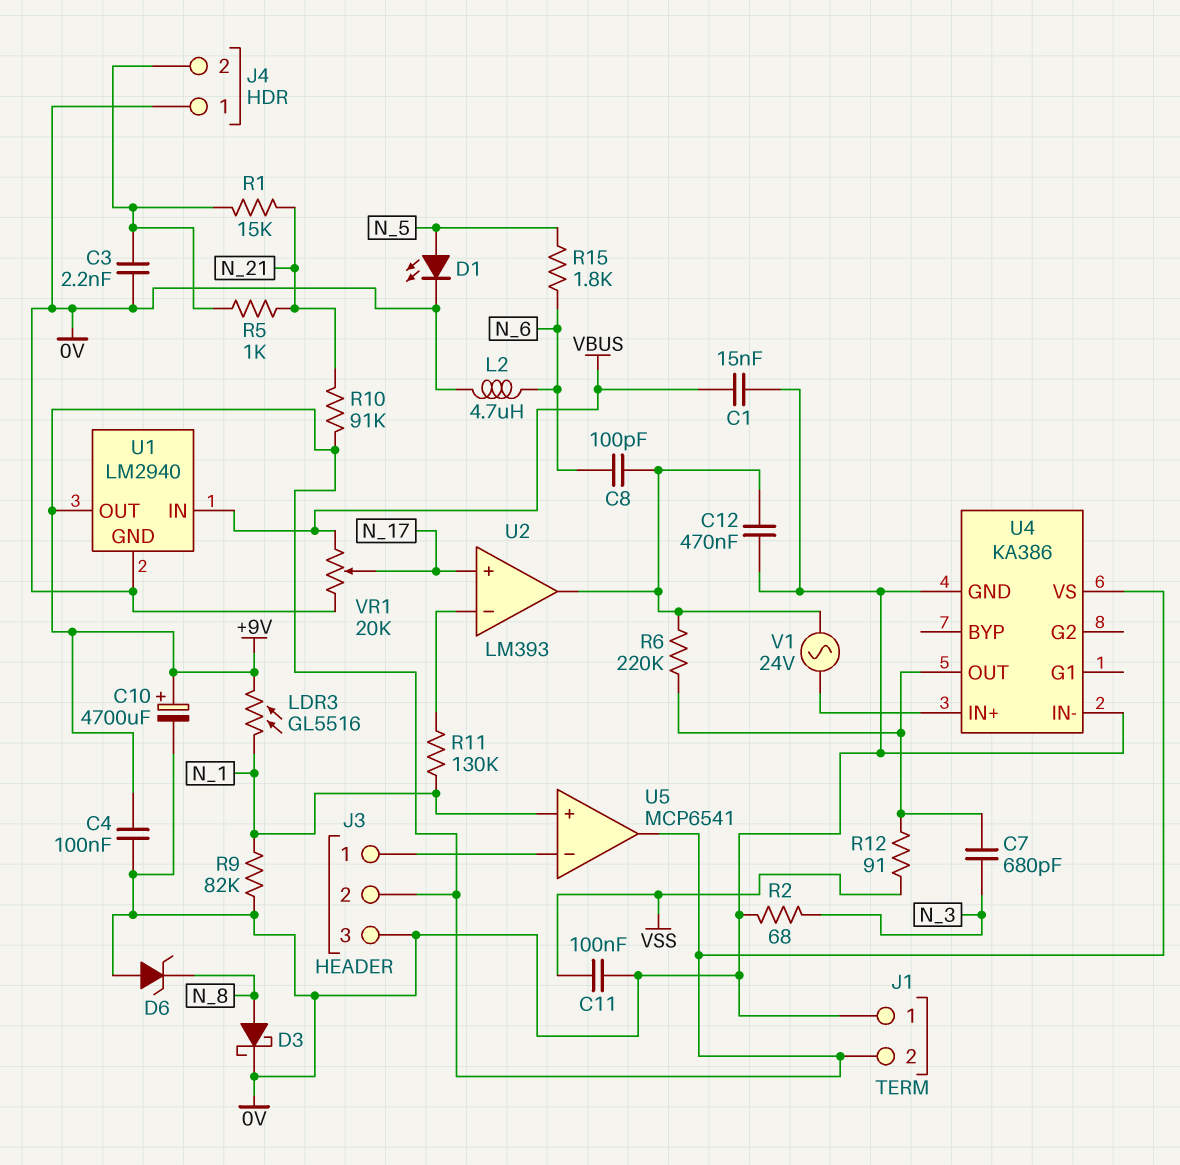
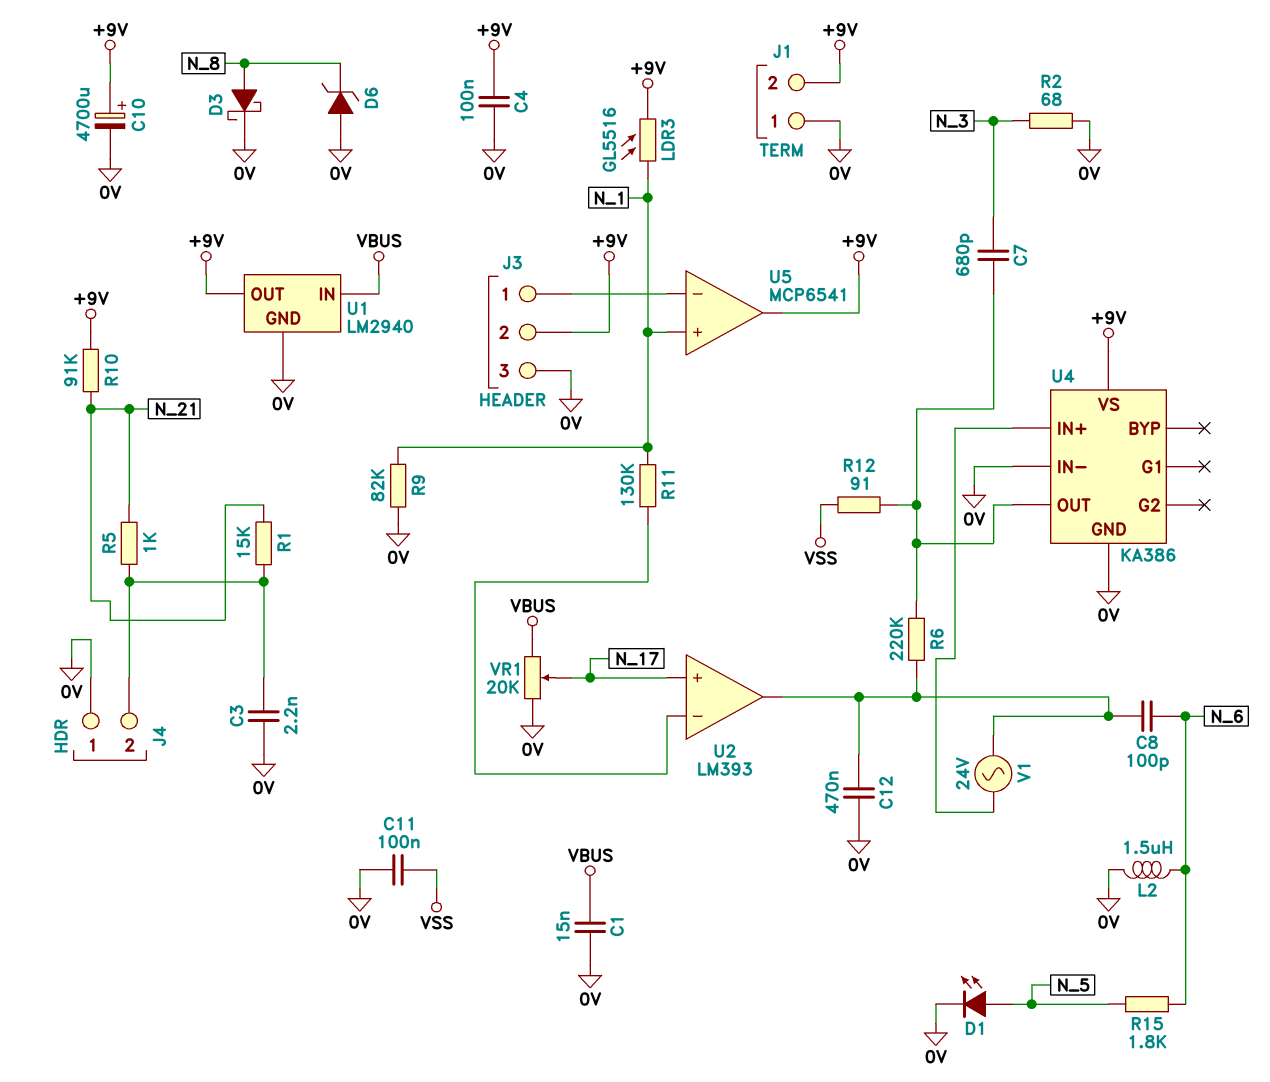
L2: 4.7uH (0V, N_6) -> 1.5uH (0V, N_6)

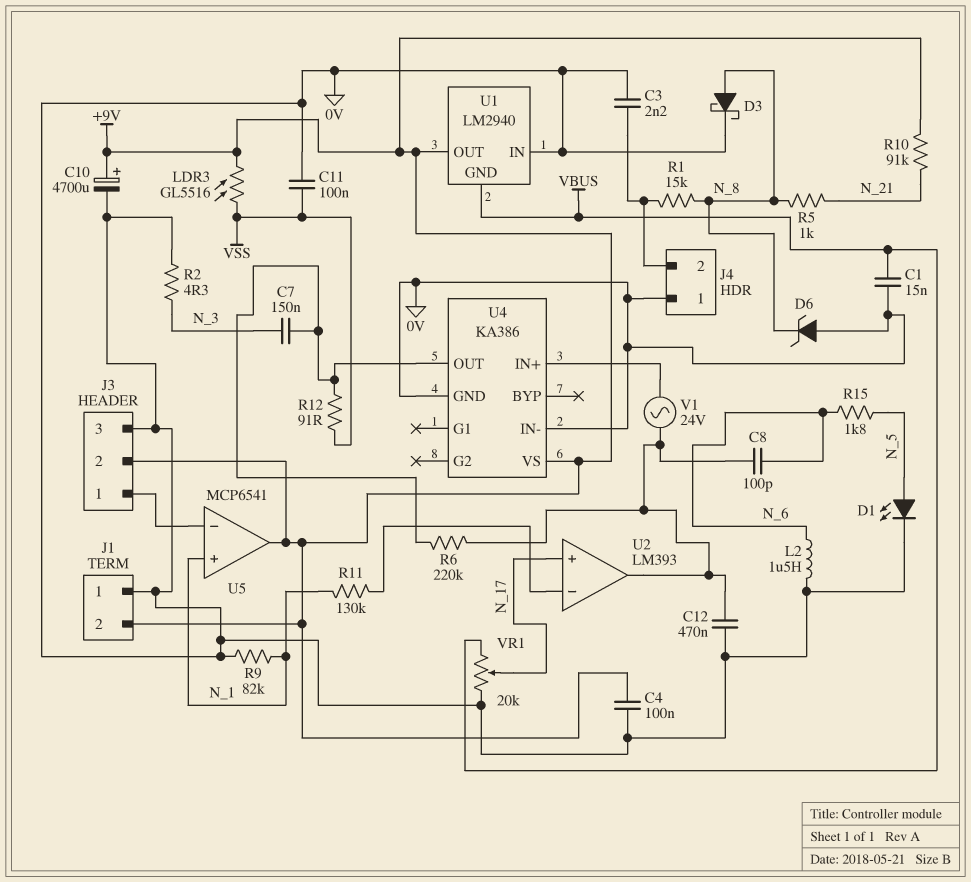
C7: 680pF (N_3, U4/OUT) -> 150nF (N_3, U4/OUT)
LDR3: GL5516 (+9V, N_1) -> GL5516 (+9V, VSS)
R1: 15k (J4/2, N_21) -> 15k (J4/2, N_8)
R2: 68 (0V, N_3) -> 4.3 (0V, N_3)
R5: 1k (J4/2, N_21) -> 1k (N_8, N_21)
U1 pin GND: 0V -> VBUS
U1 pin IN: VBUS -> 0V

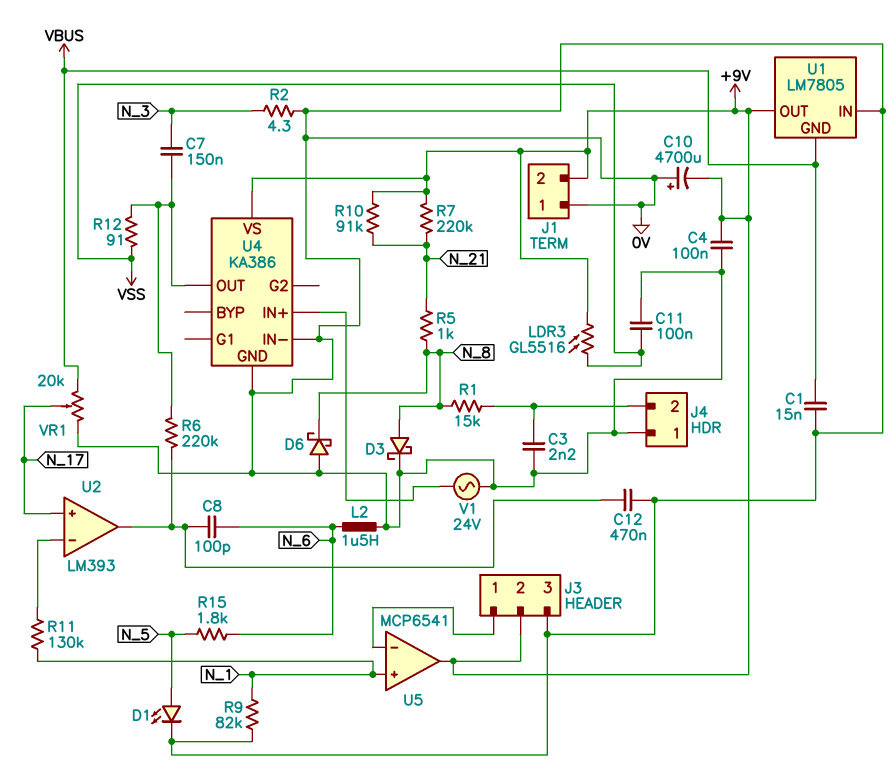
C10: 4700uF (plus +9V, minus 0V) -> 4700uF (plus 0V, minus +9V)
D6: zener (A 0V, K N_8) -> schottky (A 0V, K N_8)
R7: none -> 220k (+9V, N_21)
U1: LM2940 -> LM7805
V1: AC 24V (U2/out, U4/IN+) -> AC 24V (0V, U4/IN+)

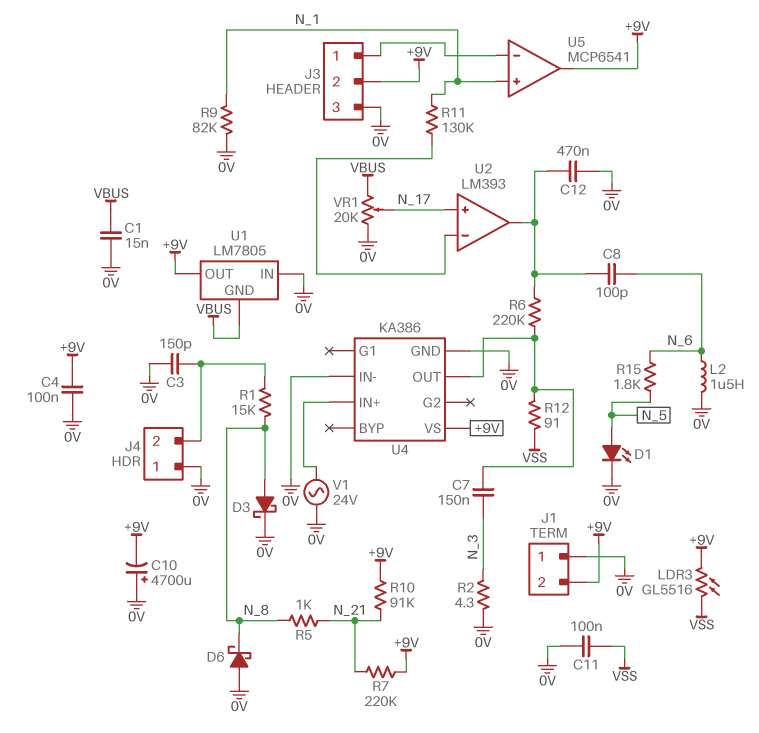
C3: 2.2nF (0V, J4/2) -> 150pF (0V, J4/2)

